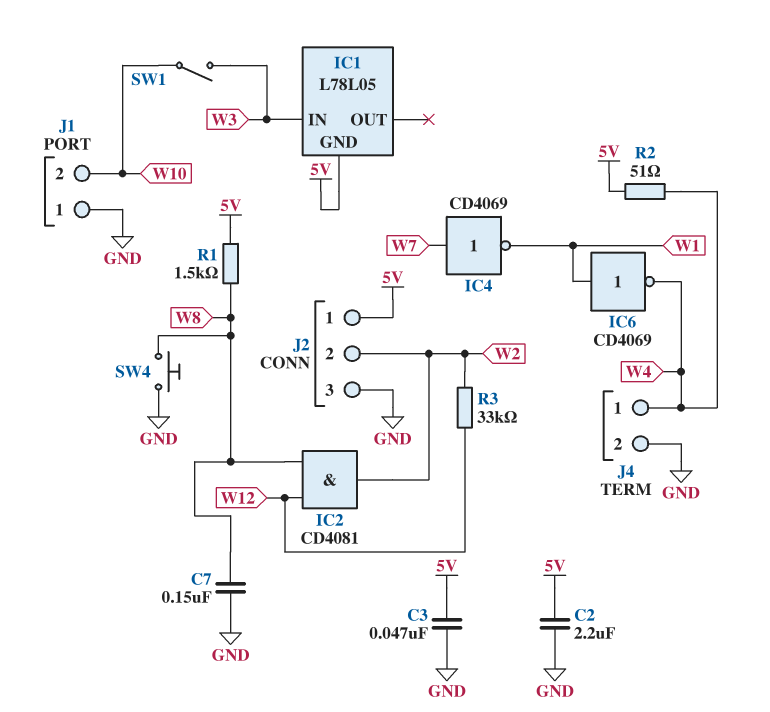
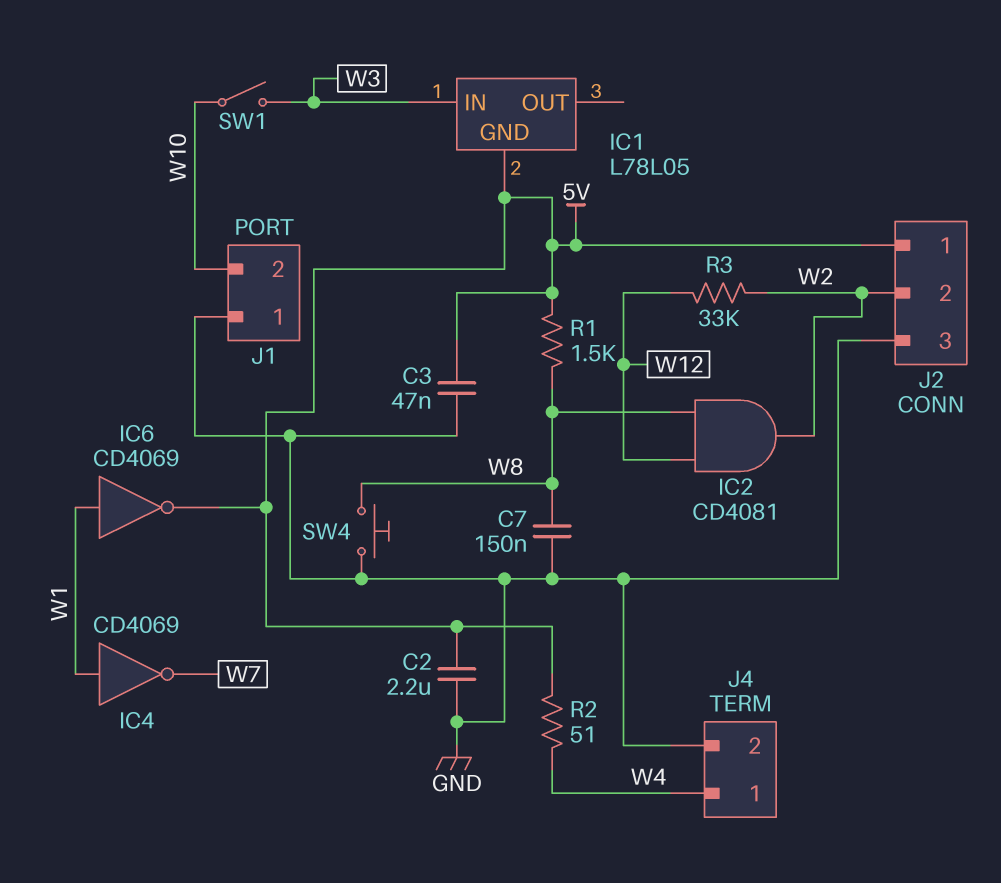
IC4: NOT CD4069 (in W7, out W1) -> NOT CD4069 (in W1, out W7)
IC6: NOT CD4069 (in W1, out W4) -> NOT CD4069 (in W1, out 5V)

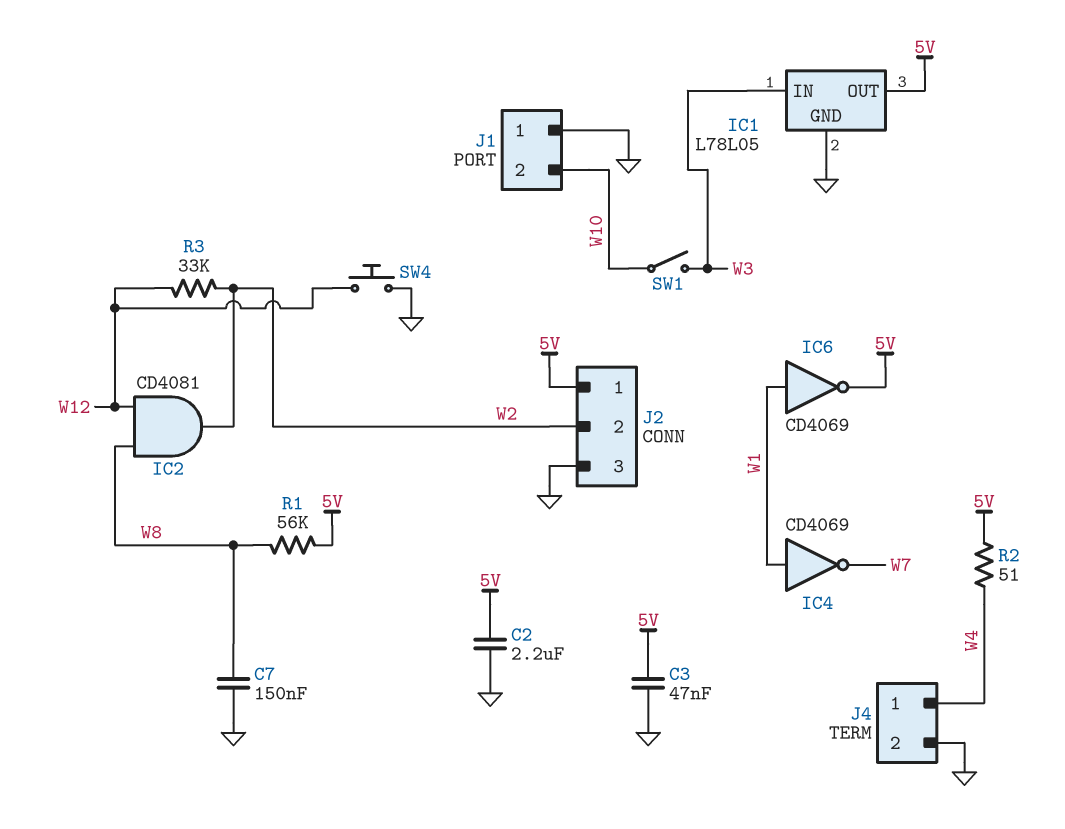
IC1 pin GND: 5V -> GND
IC1 pin OUT: none -> 5V
R1: 1.5k (5V, W8) -> 56k (5V, W8)
SW4: button (GND, W8) -> button (GND, W12)

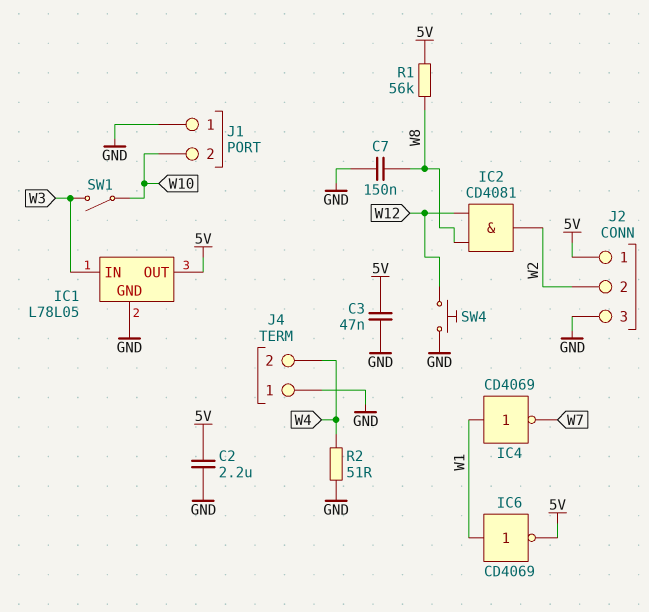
J4 pin 1: W4 -> GND
J4 pin 2: GND -> W4
R2: 51 (5V, W4) -> 51 (GND, W4)
R3: 33k (W2, W12) -> none

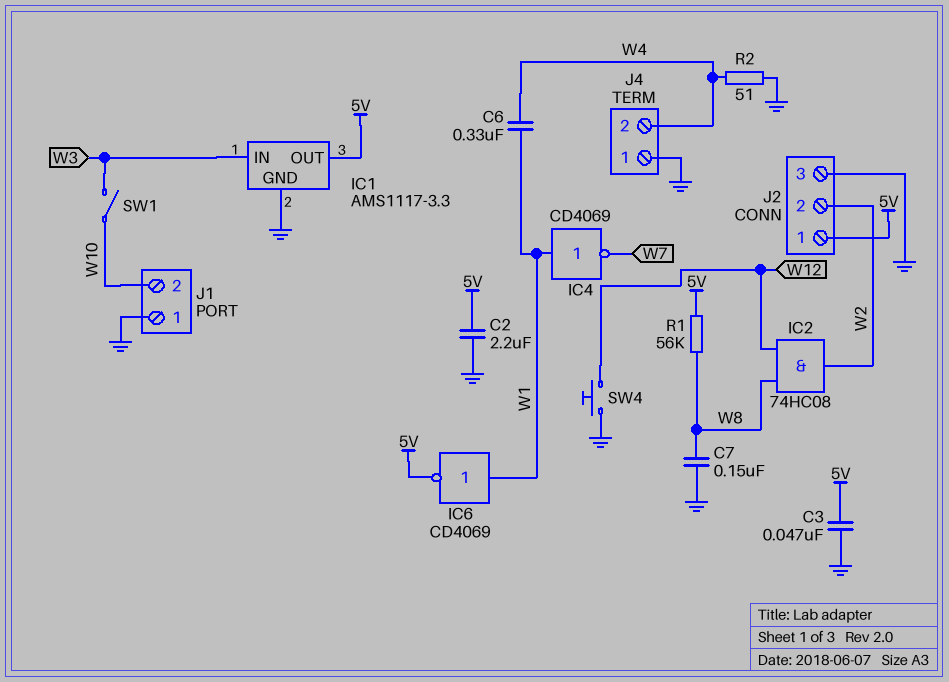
C6: none -> 330nF (W1, W4)
IC1: L78L05 -> AMS1117-3.3
IC2: AND CD4081 (in W8, in W12, out W2) -> AND 74HC08 (in W8, in W12, out W2)

